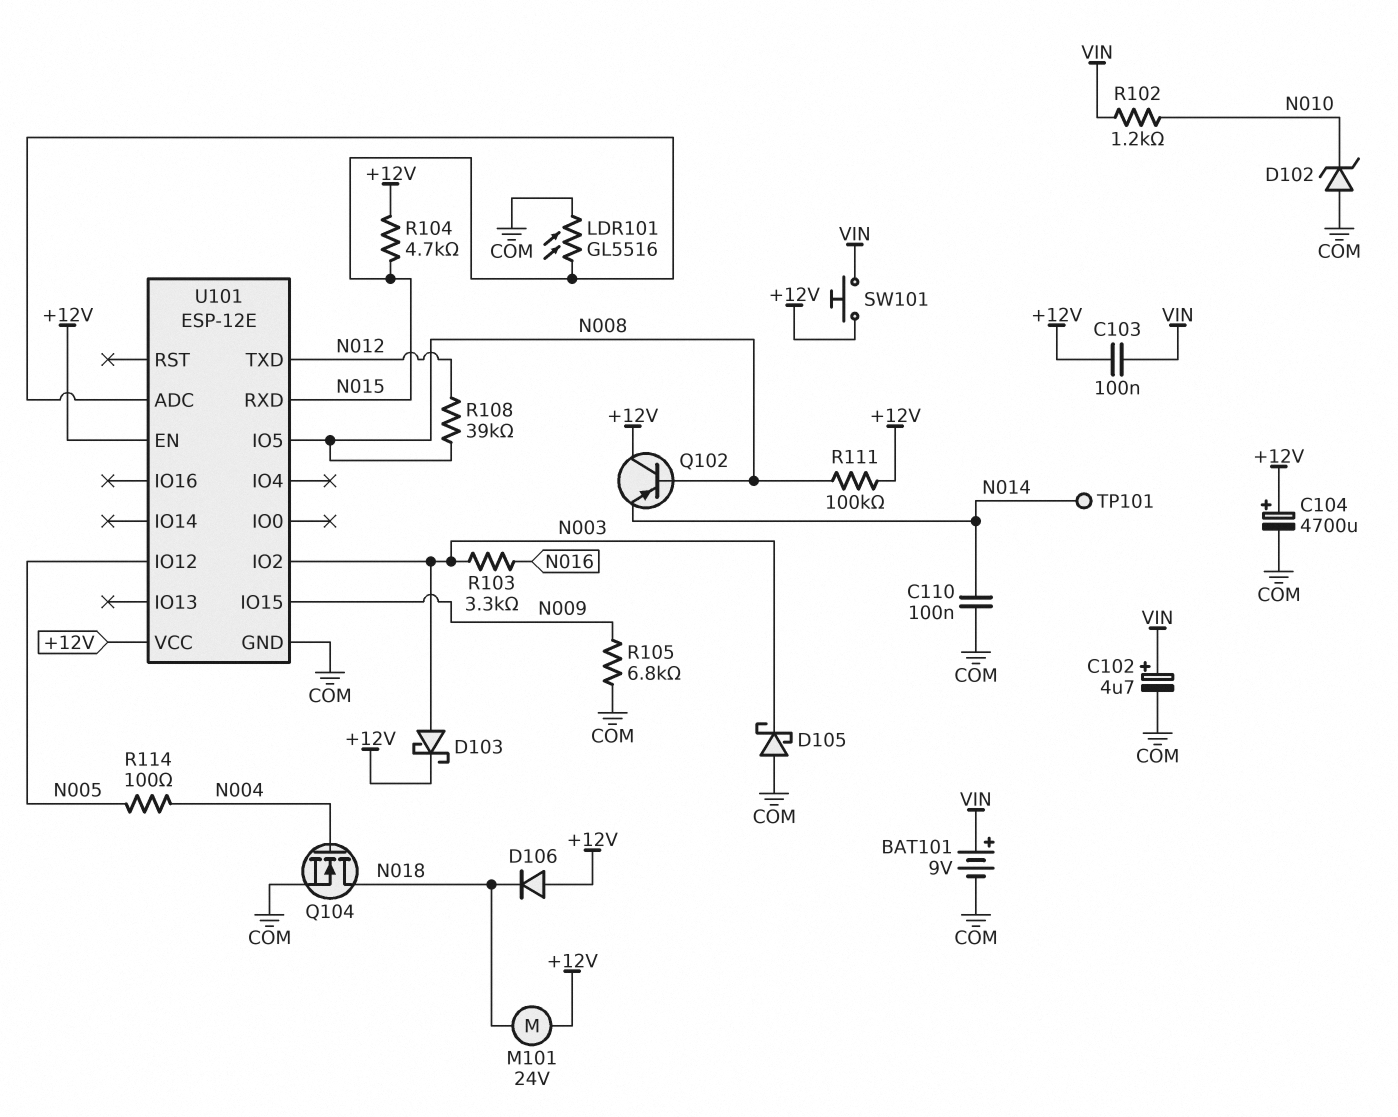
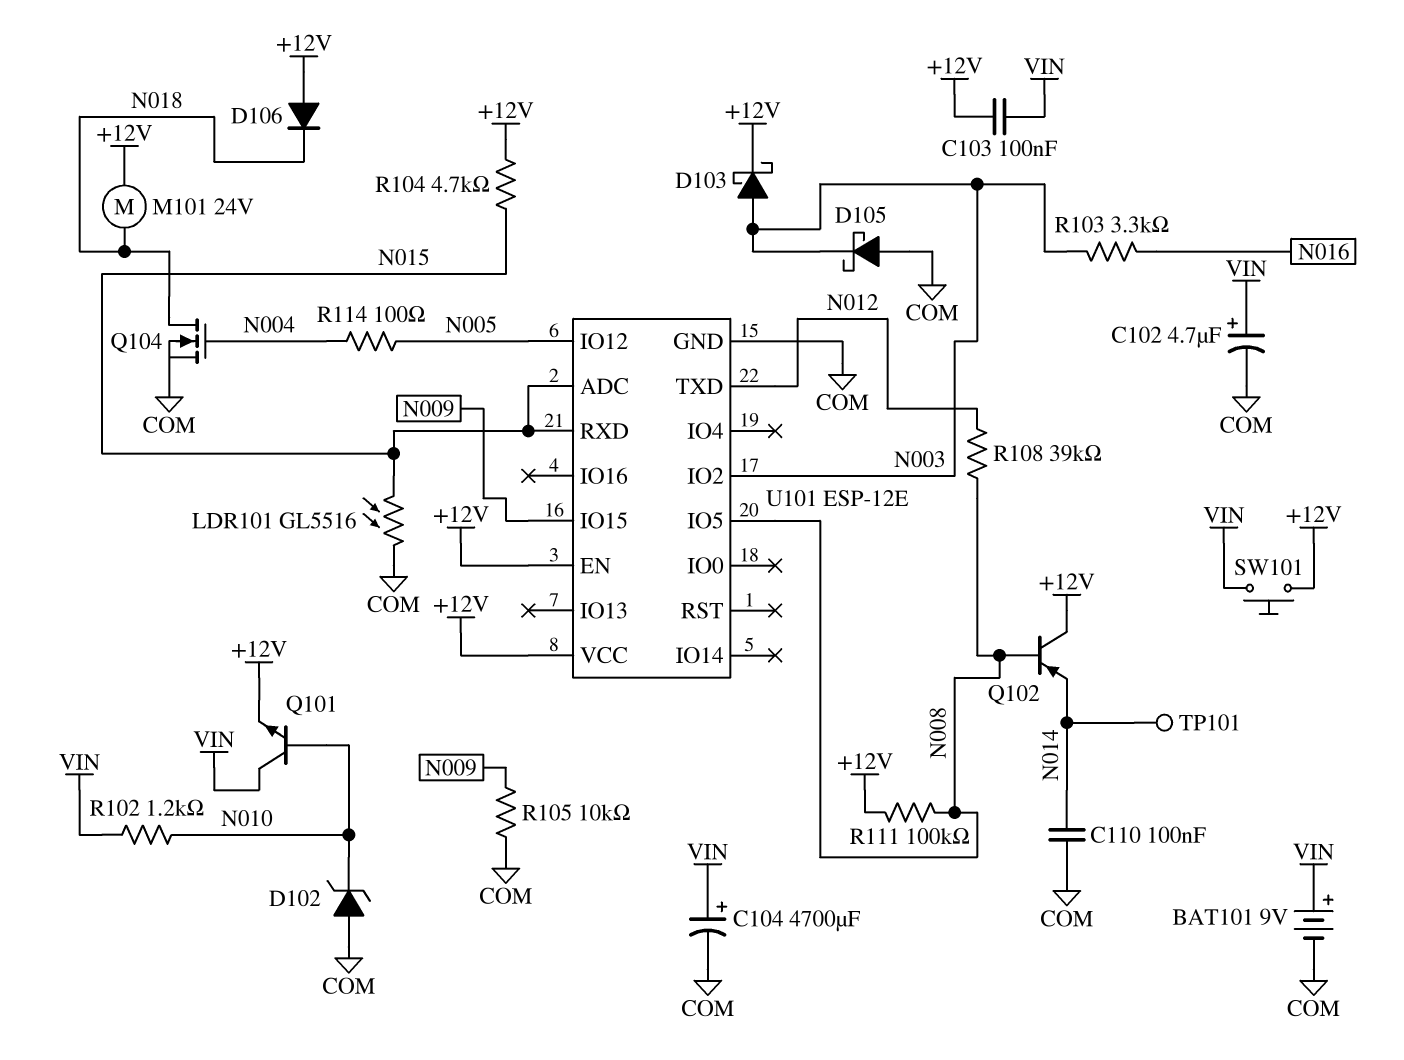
C104: 4700uF (plus +12V, minus COM) -> 4700uF (plus VIN, minus COM)
Q101: none -> NPN (B N010, C VIN, E +12V)
R105: 6.8k (COM, N009) -> 10k (COM, N009)

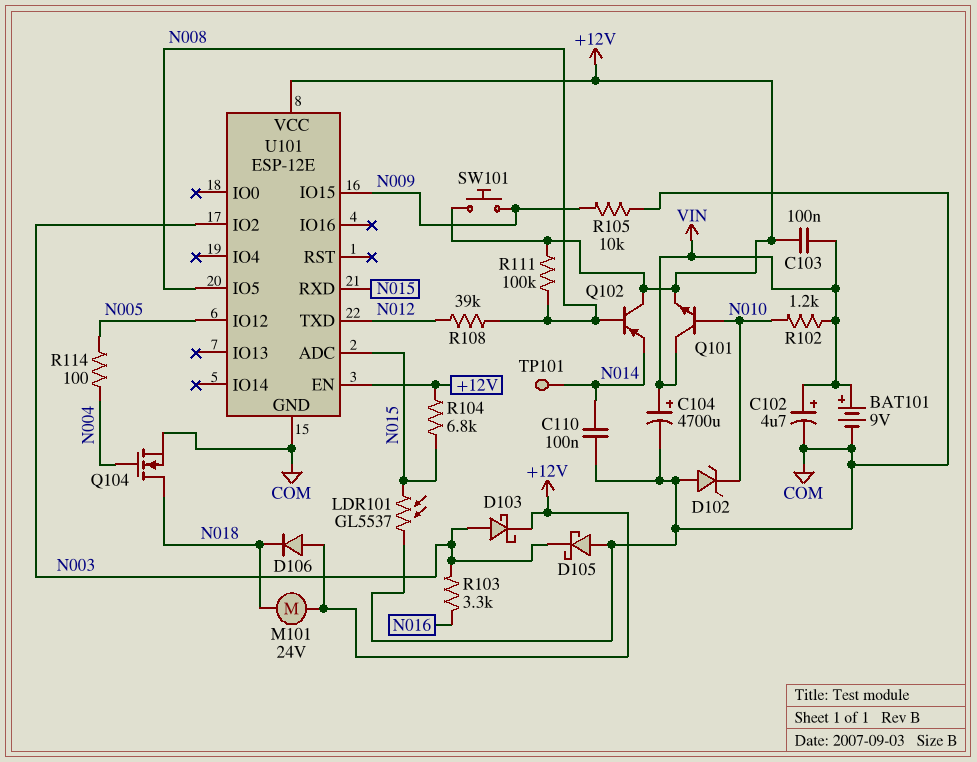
LDR101: GL5516 (COM, N015) -> GL5537 (COM, N015)
R104: 4.7k (+12V, N015) -> 6.8k (+12V, N015)
SW101: button (+12V, VIN) -> button (+12V, N009)

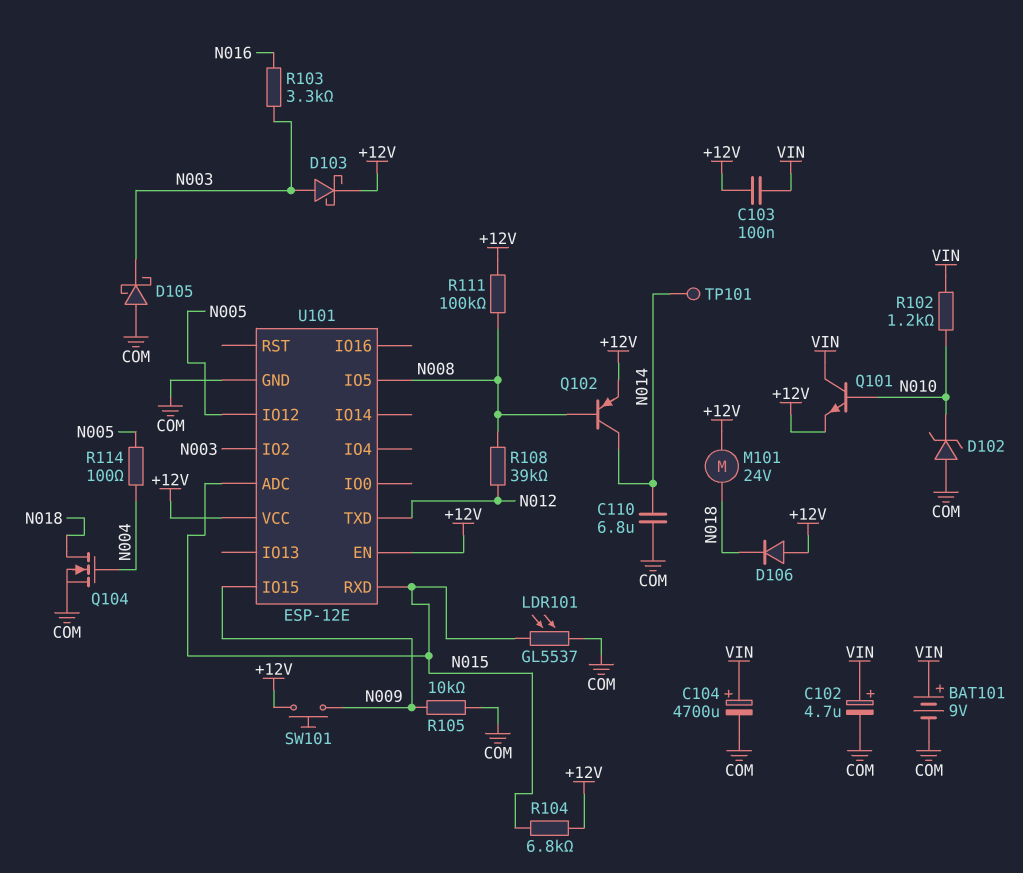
C110: 100nF (COM, N014) -> 6.8uF (COM, N014)
Q102: PNP (B N008, C +12V, E N014) -> PNP (B N008, C N014, E +12V)

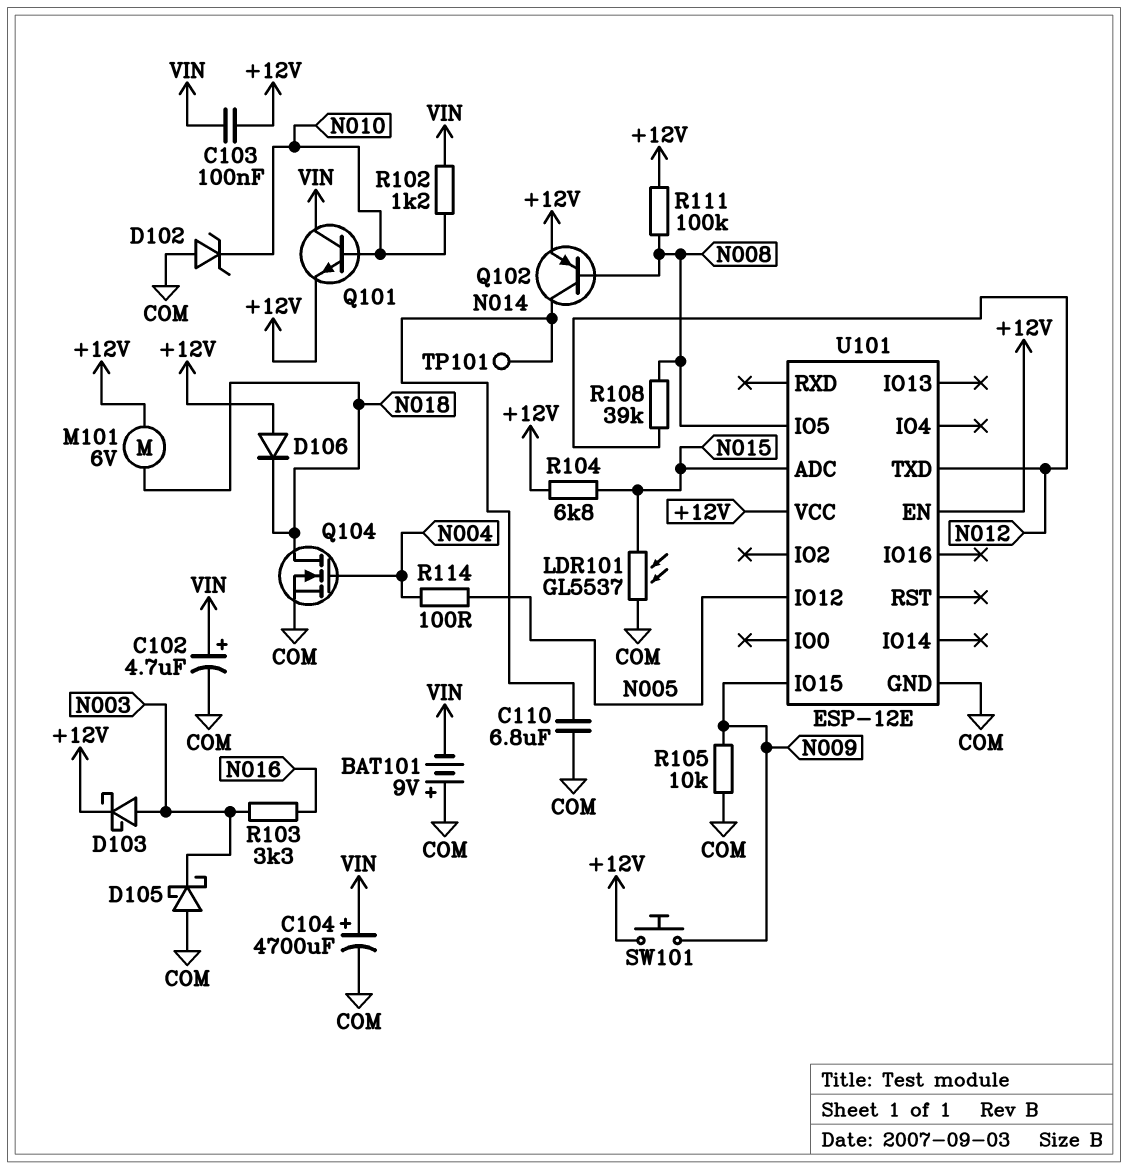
BAT101: 9V (plus VIN, minus COM) -> 9V (plus COM, minus VIN)
M101: motor 24V (+12V, N018) -> motor 6V (+12V, N018)
U101 pin IO2: N003 -> none
U101 pin RXD: N015 -> none

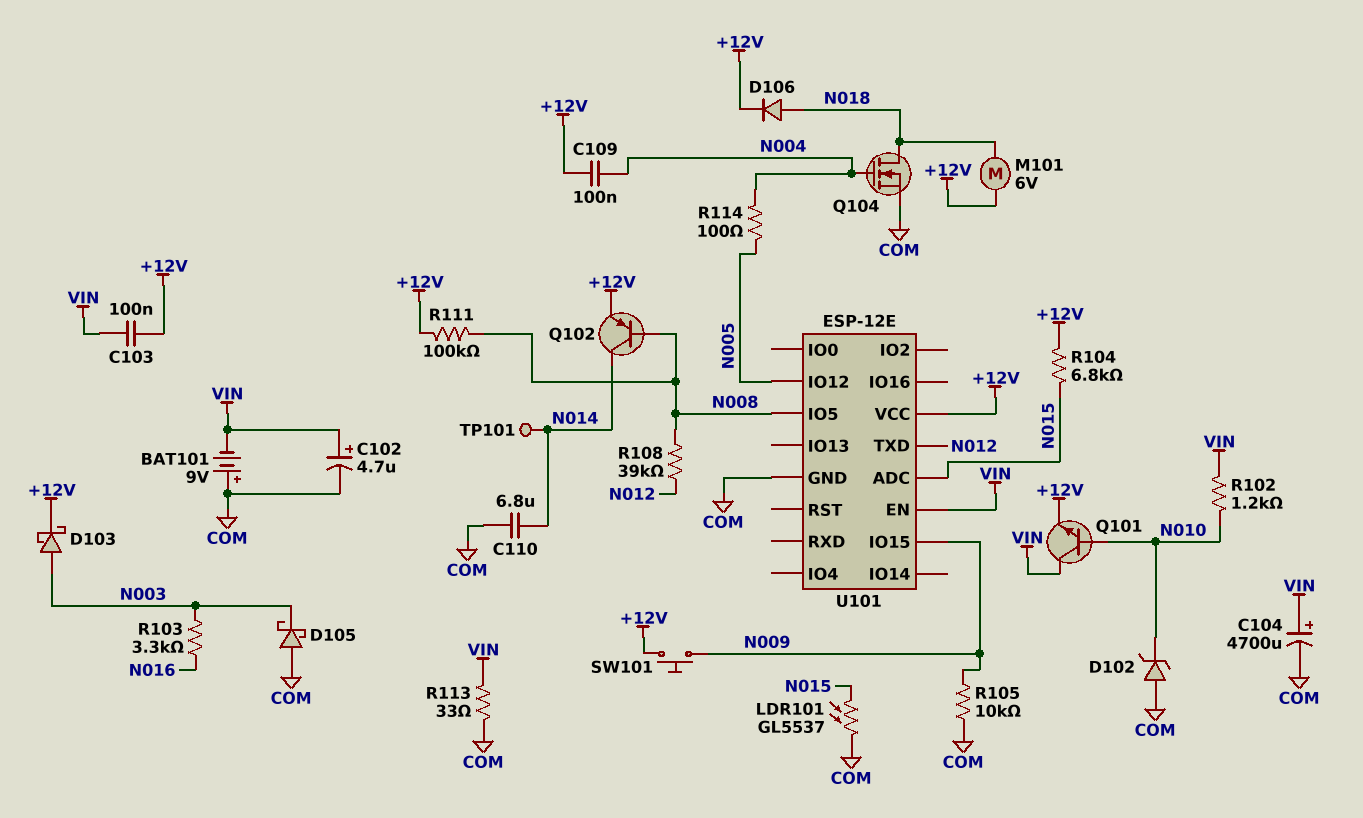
C109: none -> 100nF (+12V, N004)
D106: diode (A +12V, K N018) -> diode (A N018, K +12V)
R113: none -> 33 (COM, VIN)
U101 pin EN: +12V -> VIN

